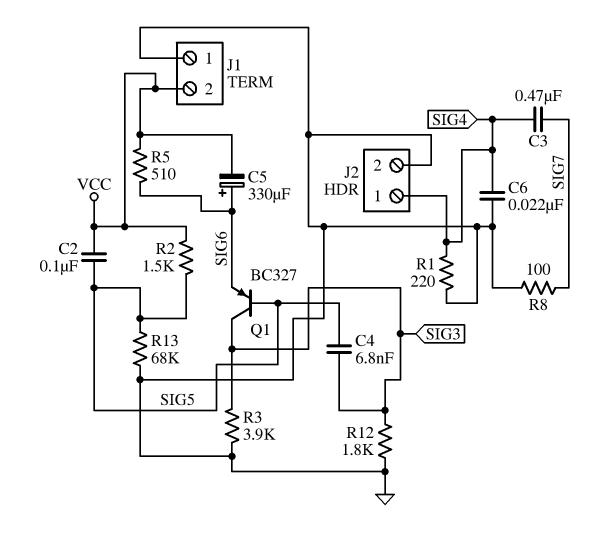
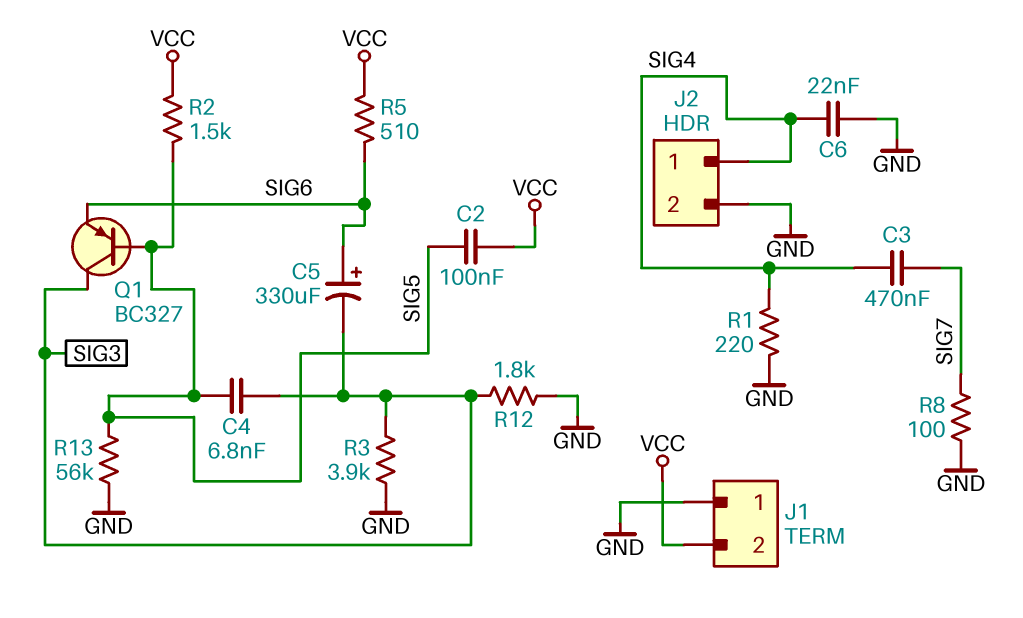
C5: 330uF (plus SIG6, minus VCC) -> 330uF (plus SIG6, minus SIG3)
R13: 68k (GND, SIG5) -> 56k (GND, SIG5)

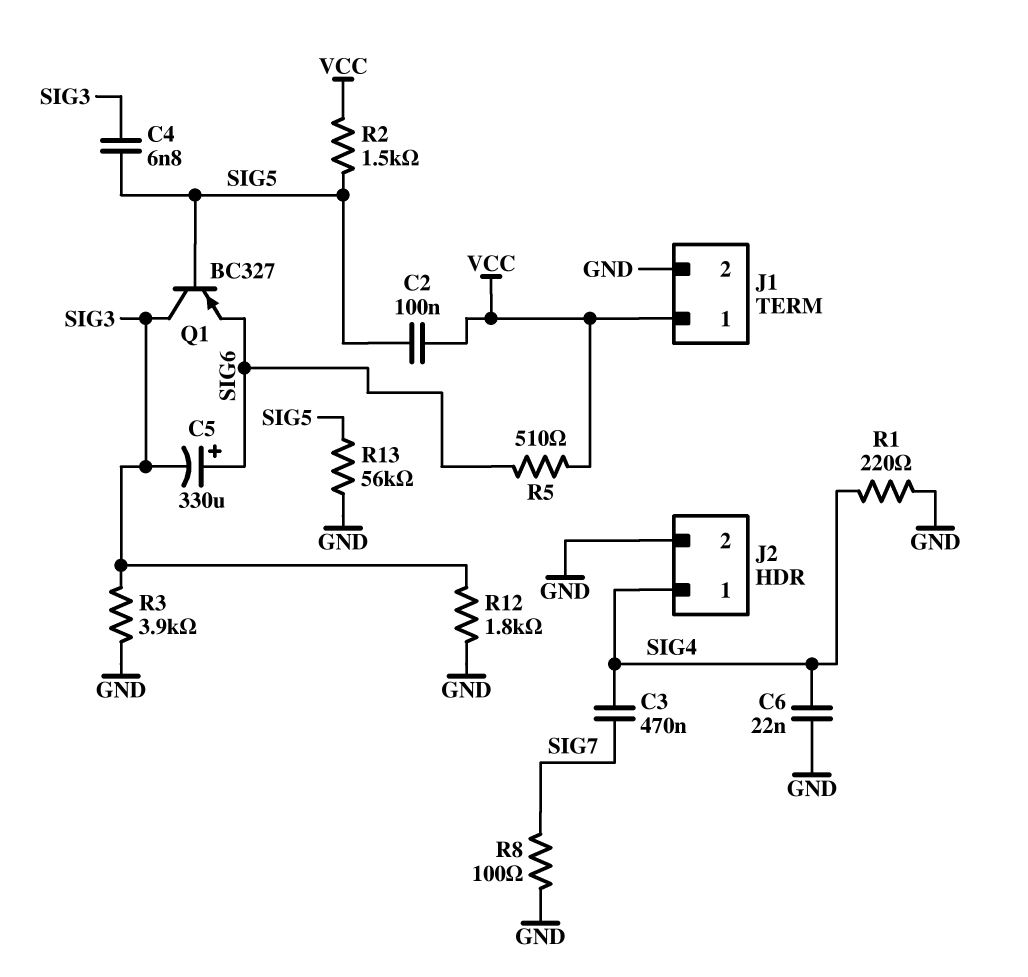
J1 pin 1: GND -> VCC
J1 pin 2: VCC -> GND

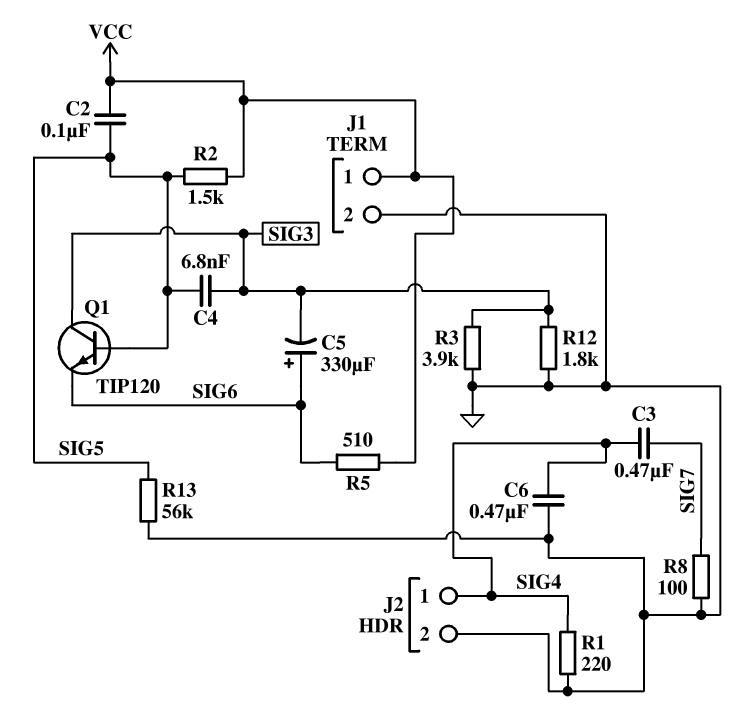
C6: 22nF (GND, SIG4) -> 470nF (GND, SIG4)
Q1: PNP BC327 (B SIG5, C SIG3, E SIG6) -> NPN TIP120 (B SIG5, C SIG3, E SIG6)

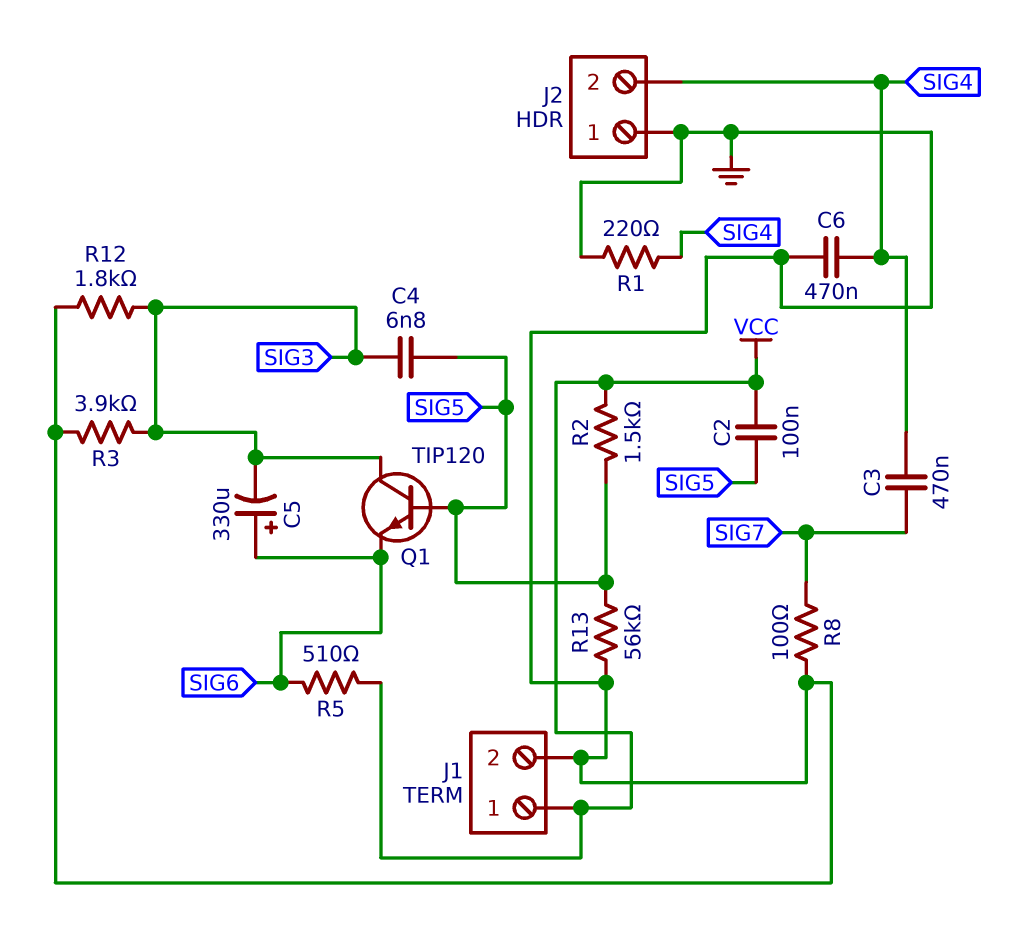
J2 pin 1: SIG4 -> GND
J2 pin 2: GND -> SIG4

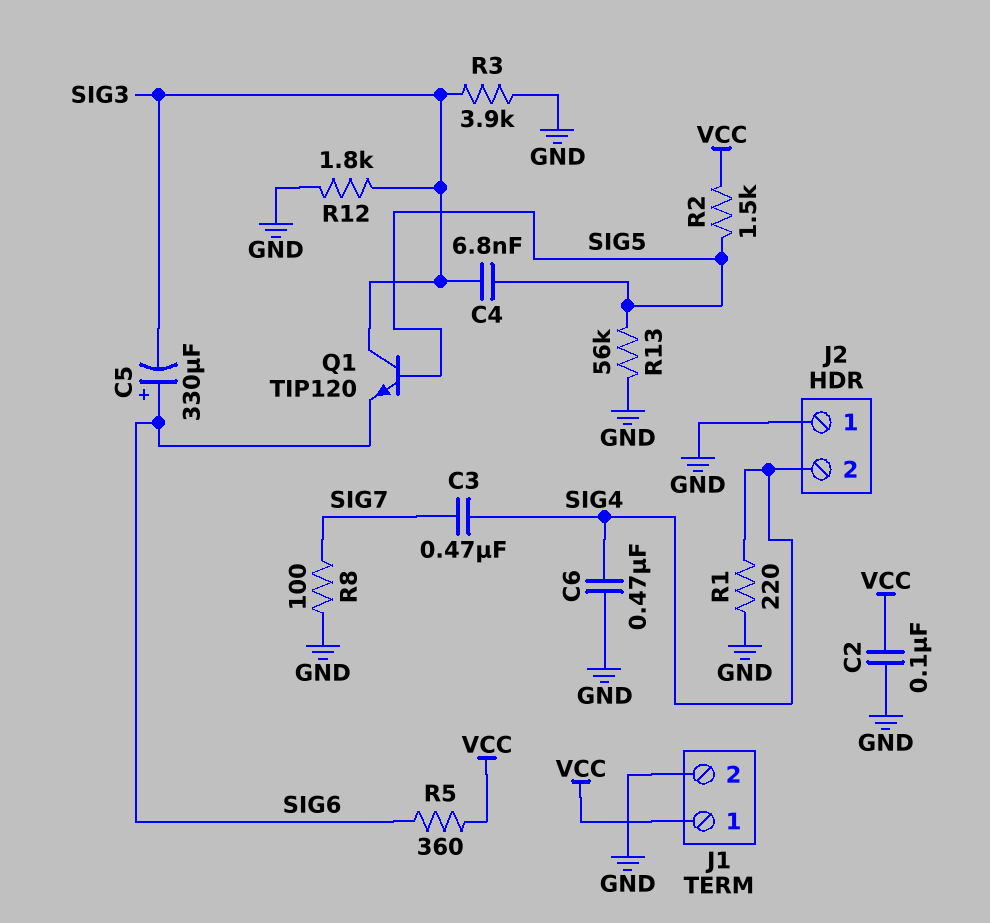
C2: 100nF (SIG5, VCC) -> 100nF (GND, VCC)
R5: 510 (SIG6, VCC) -> 360 (SIG6, VCC)

